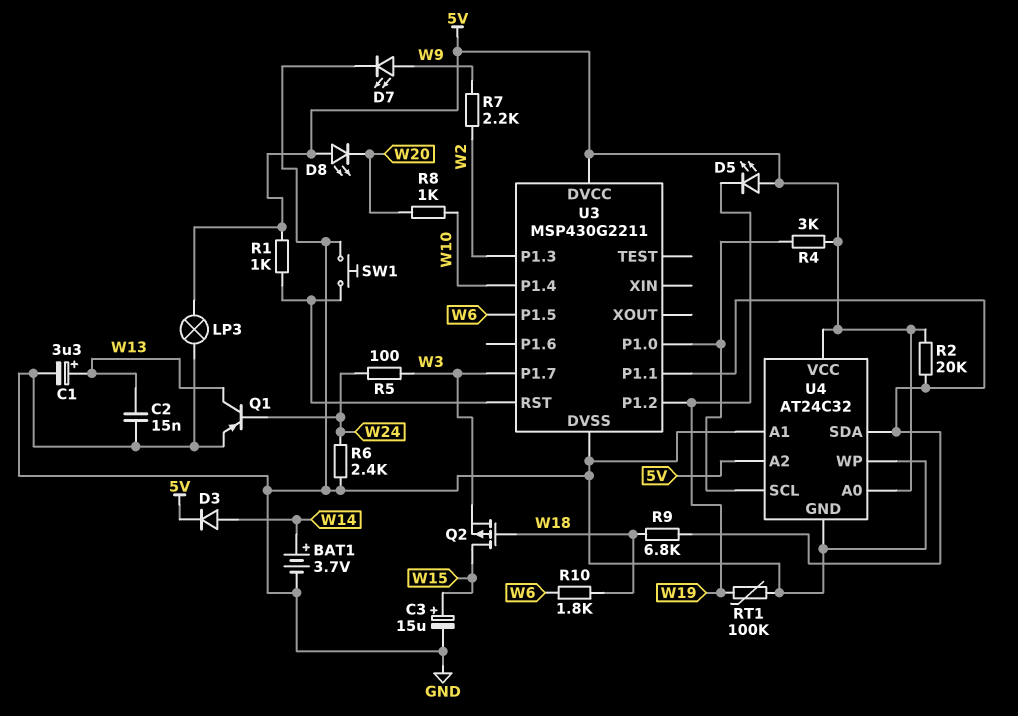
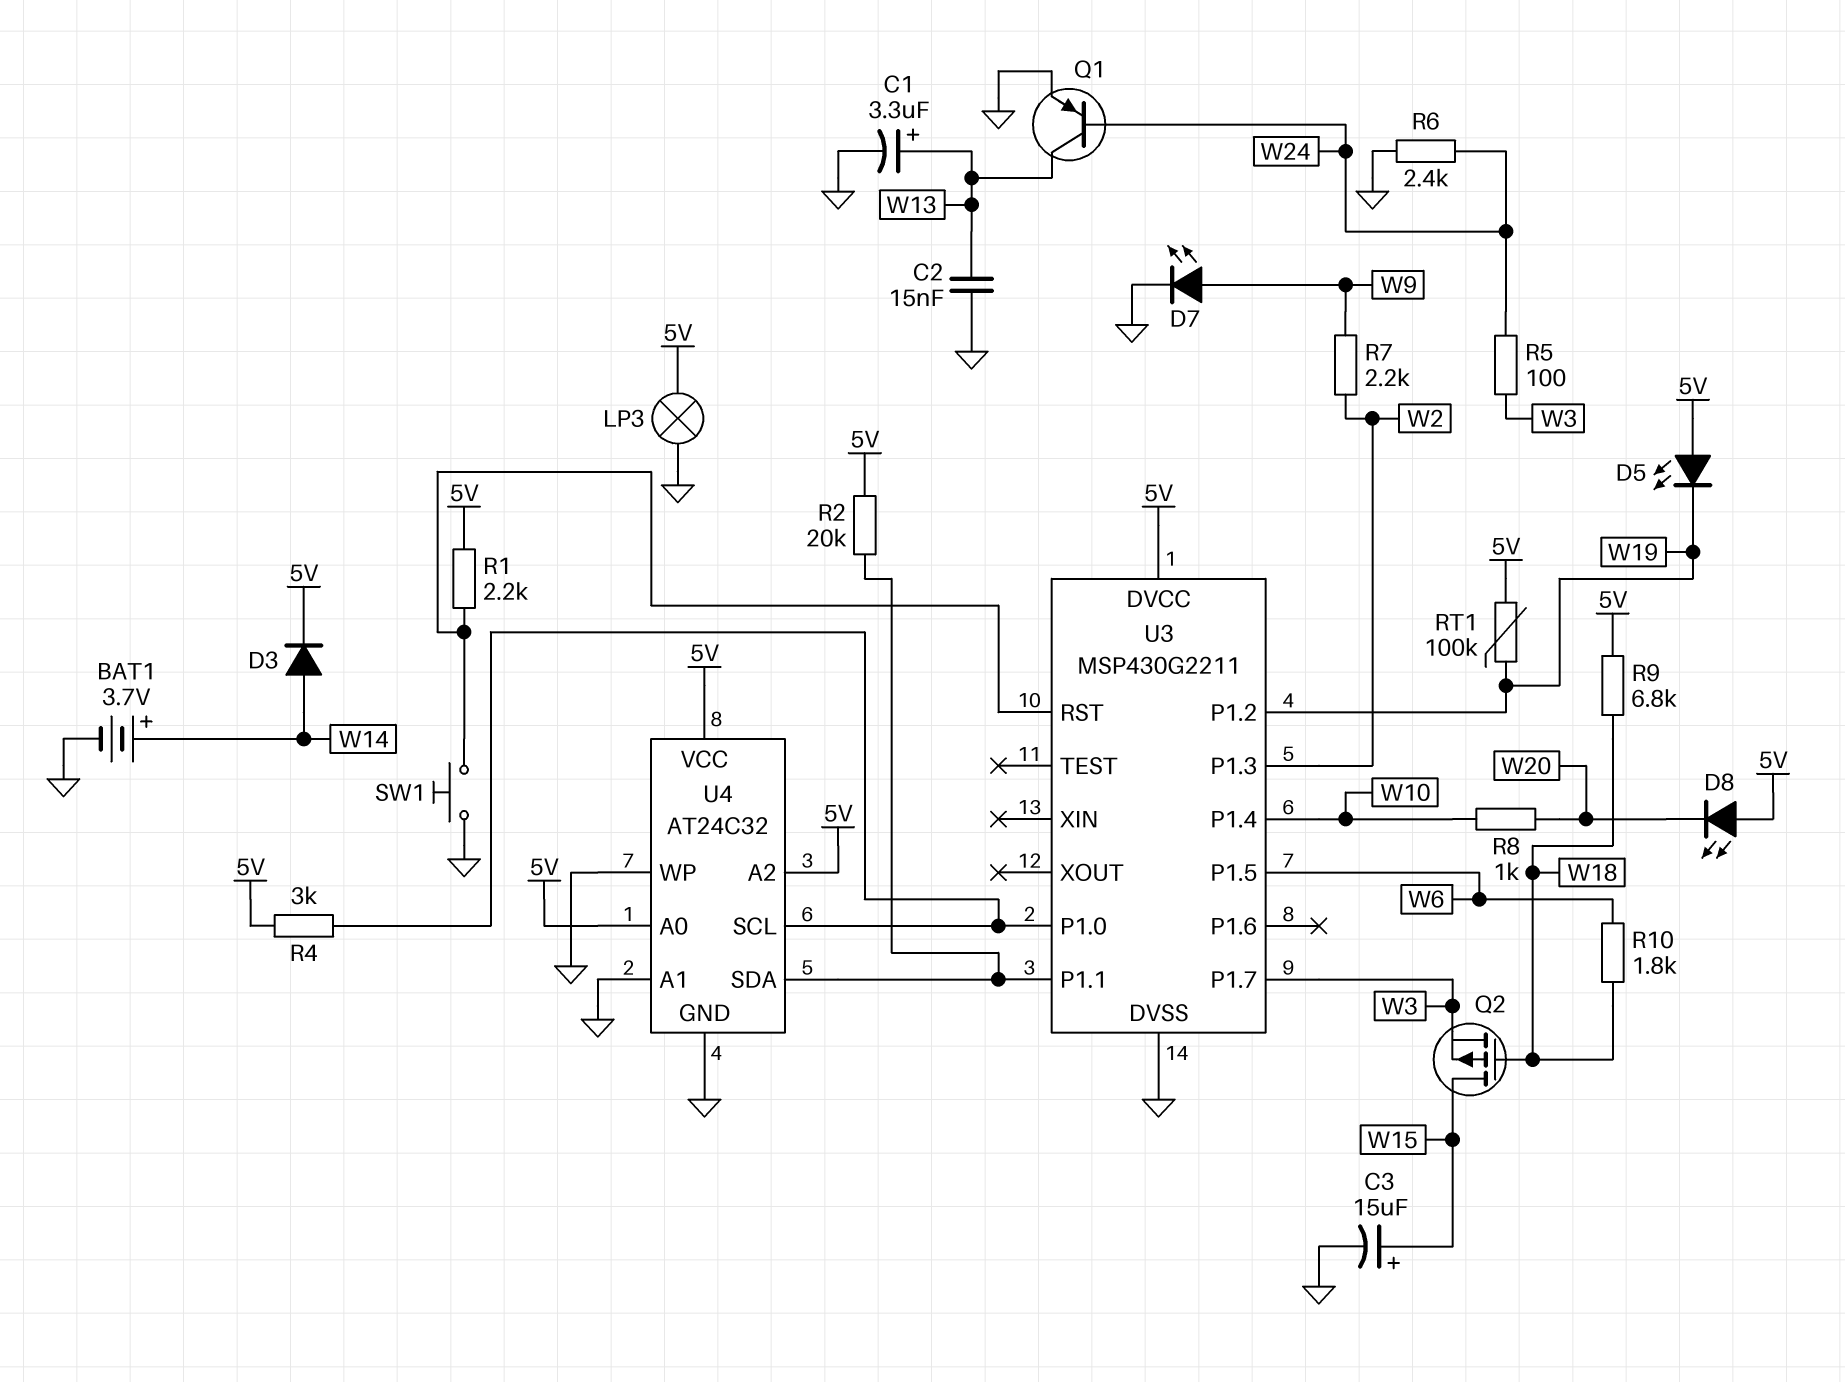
R1: 1k (5V, U3/RST) -> 2.2k (5V, U3/RST)
R9: 6.8k (U3/P1.1, W18) -> 6.8k (5V, W18)
RT1: 100k (GND, W19) -> 100k (5V, W19)

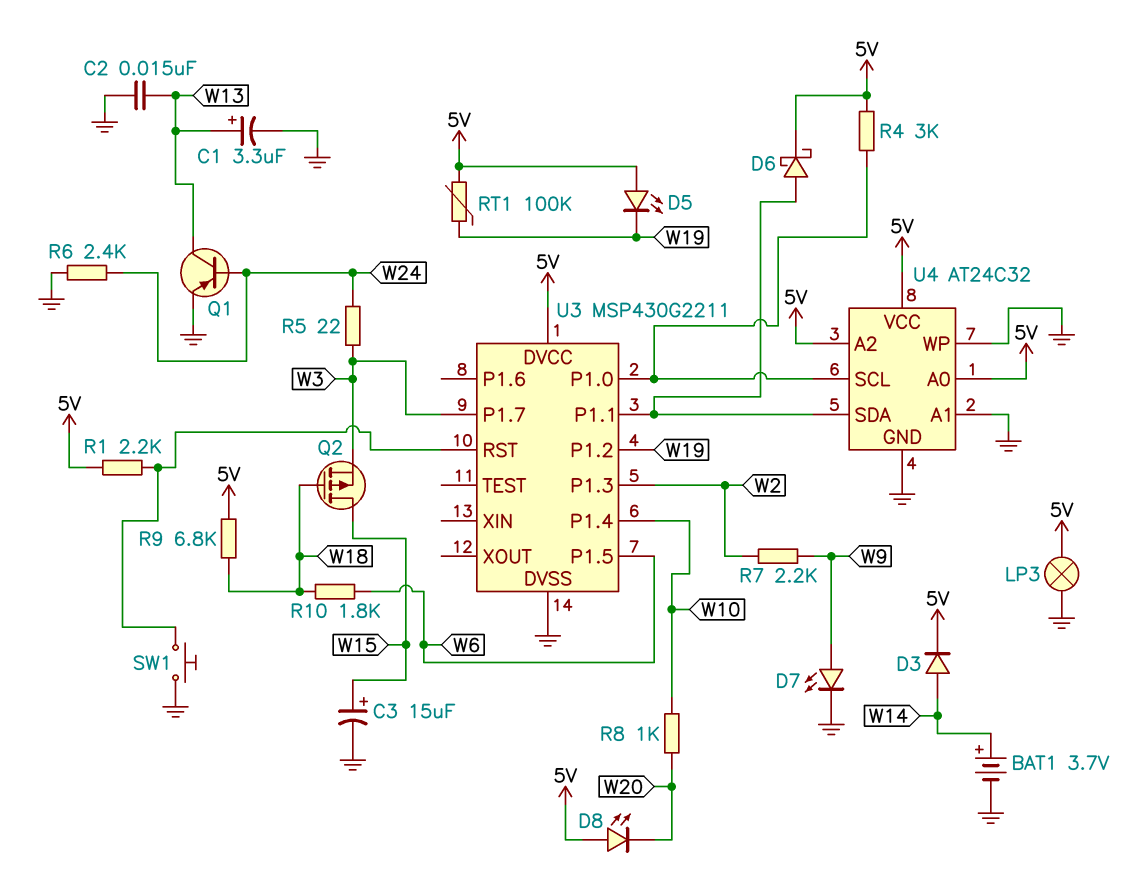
D6: none -> schottky (A U3/P1.1, K 5V)
R2: 20k (5V, U3/P1.1) -> none
R5: 100 (W3, W24) -> 22 (W3, W24)

